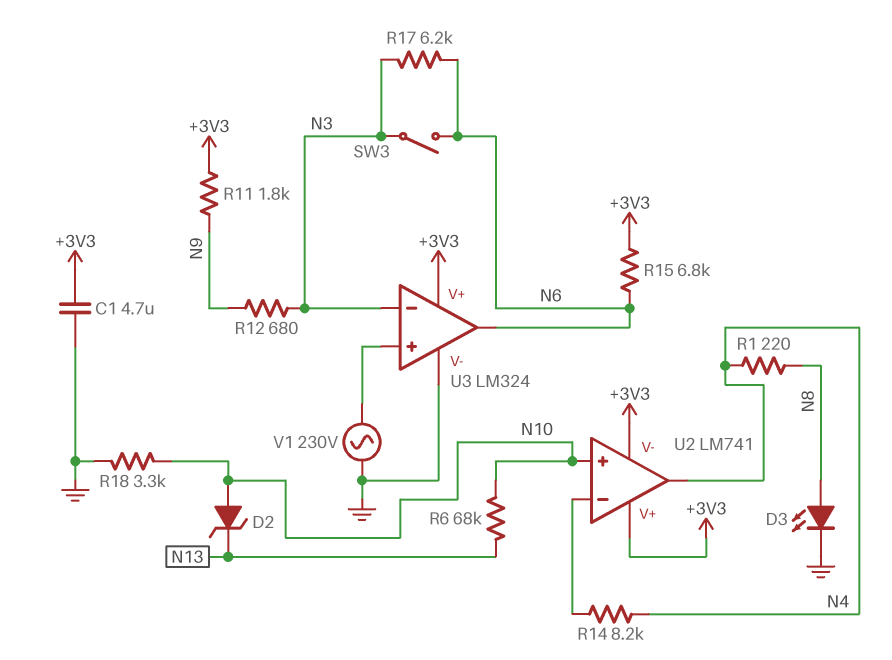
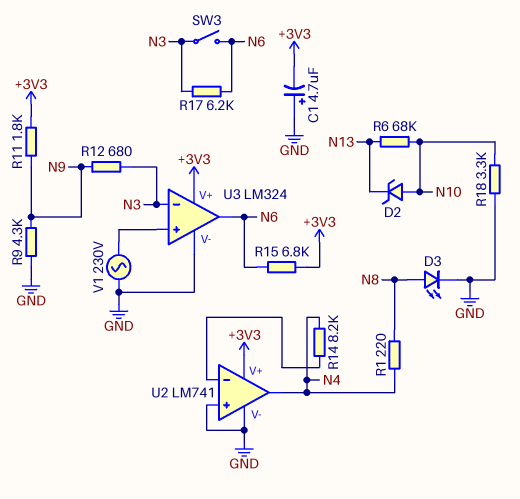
C1: 4.7uF (+3V3, GND) -> 4.7uF (plus GND, minus +3V3)
R9: none -> 4.3k (GND, N9)
U2 pin V-: +3V3 -> GND
U2 pin in+: N10 -> GND

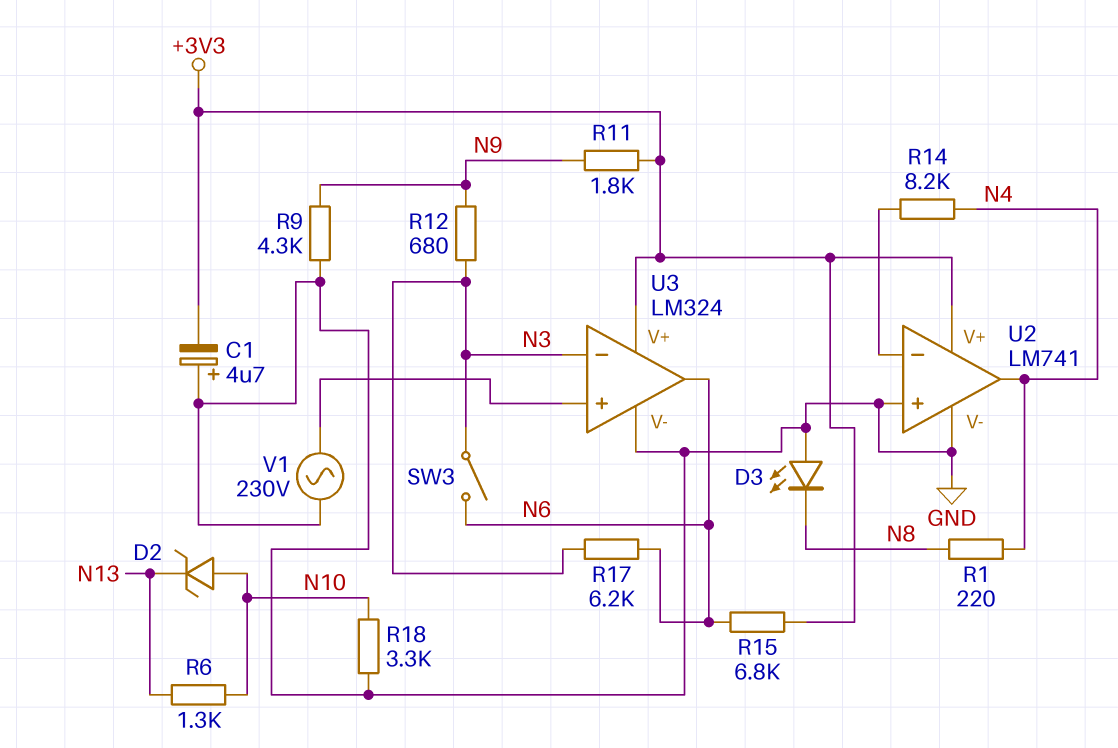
D3: LED (A N8, K GND) -> LED (A GND, K N8)
R6: 68k (N10, N13) -> 1.3k (N10, N13)

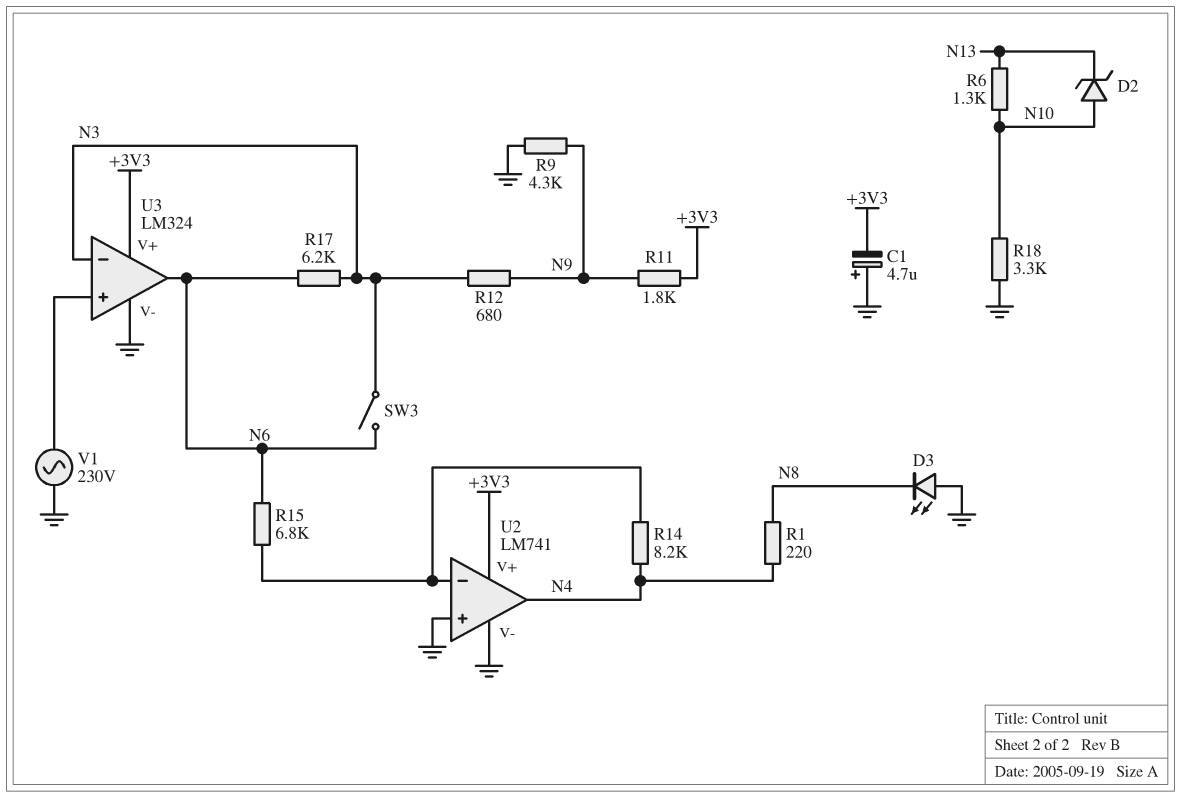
R15: 6.8k (+3V3, N6) -> 6.8k (N6, U2/in-)

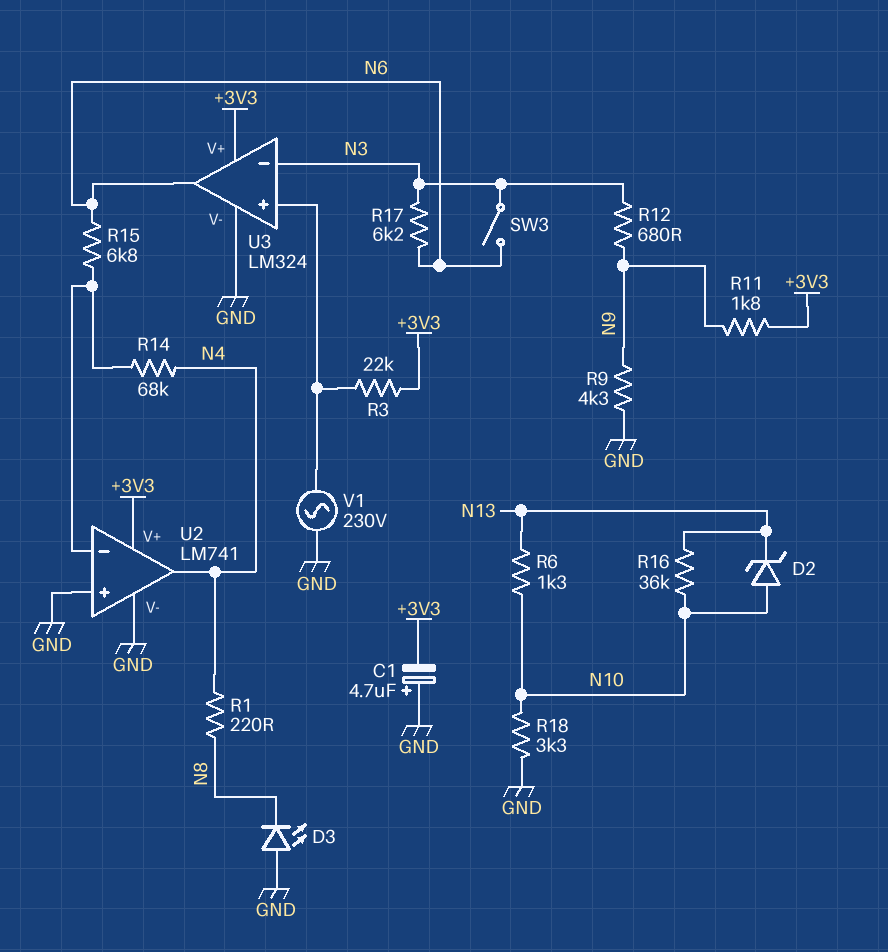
R3: none -> 22k (+3V3, U3/in+)
R14: 8.2k (N4, U2/in-) -> 68k (N4, U2/in-)
R16: none -> 36k (N10, N13)

